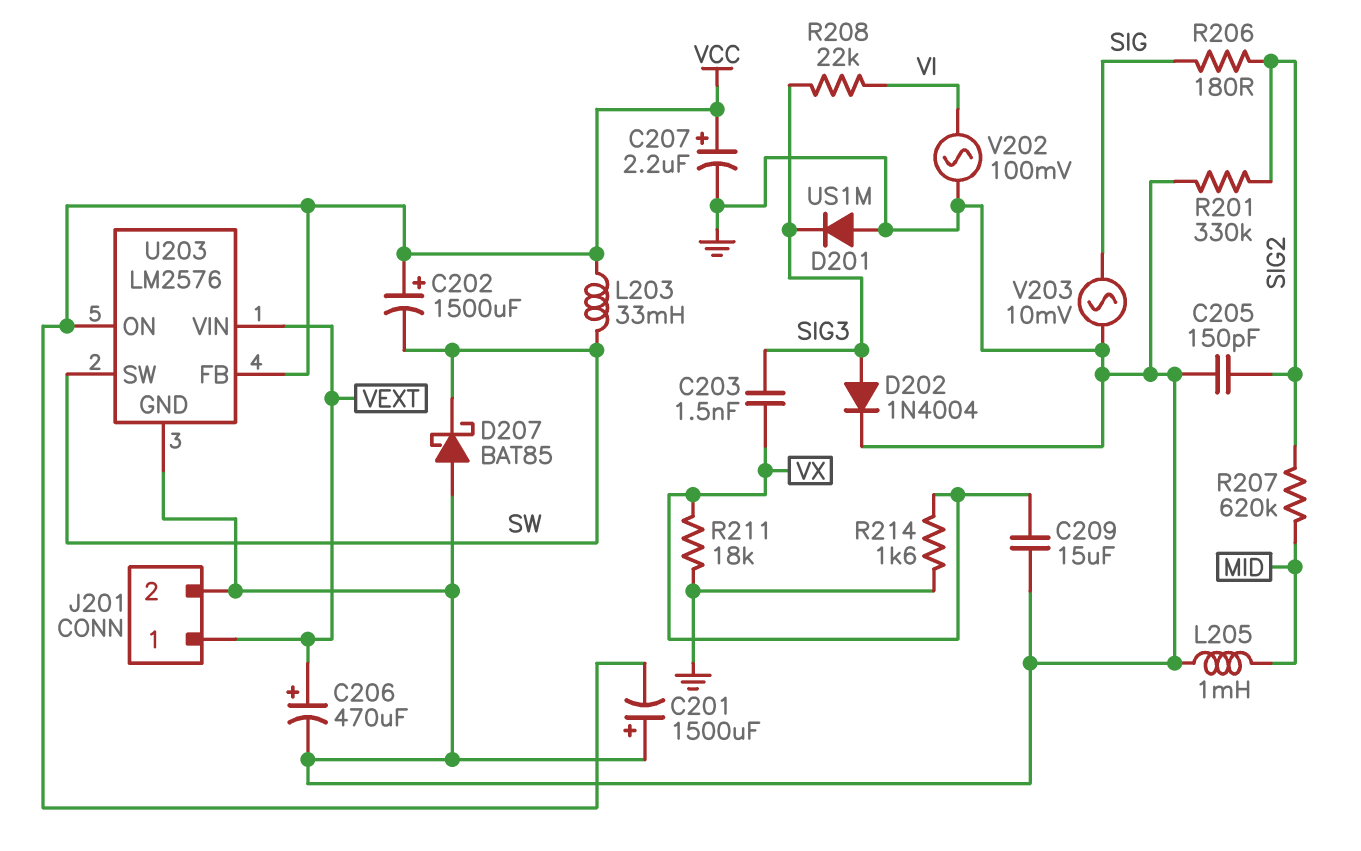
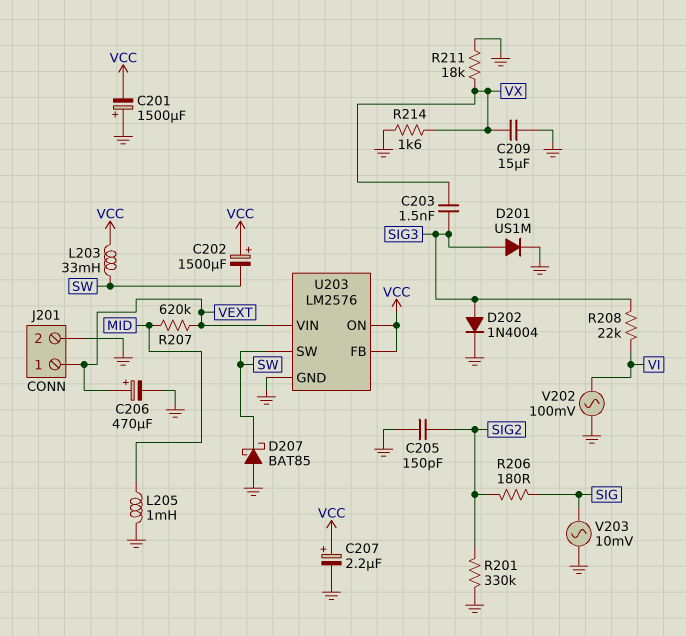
D201: diode US1M (A GND, K SIG3) -> diode US1M (A SIG3, K GND)
R207: 620k (MID, SIG2) -> 620k (MID, VEXT)

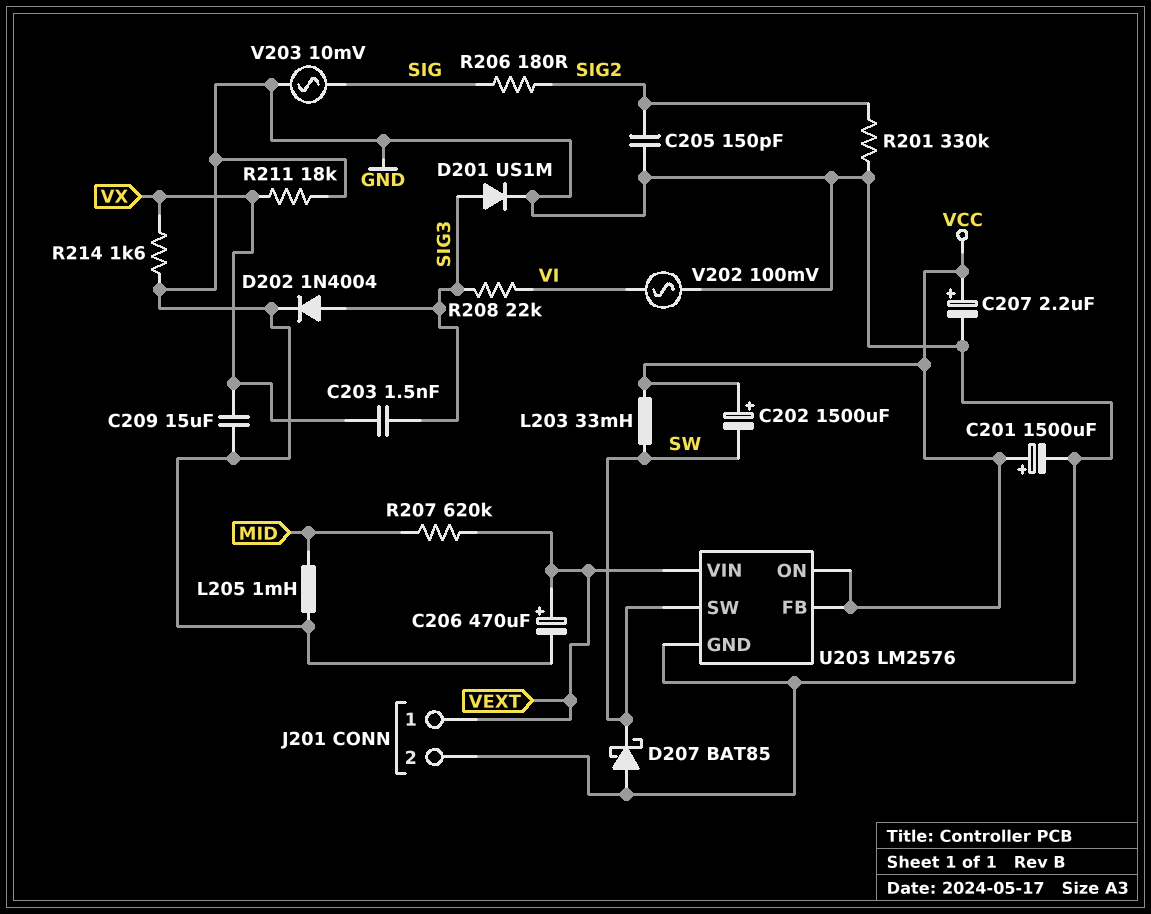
C201: 1500uF (plus GND, minus VCC) -> 1500uF (plus VCC, minus GND)

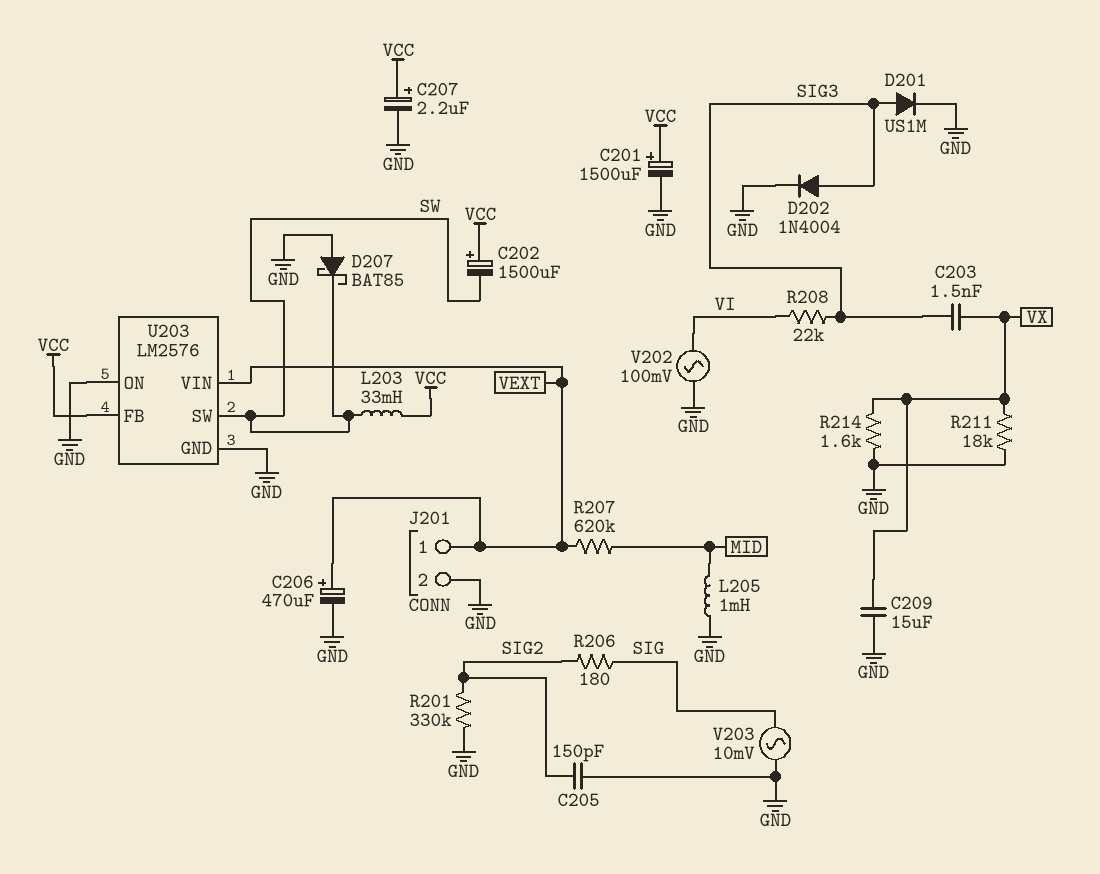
U203 pin ON: VCC -> GND

